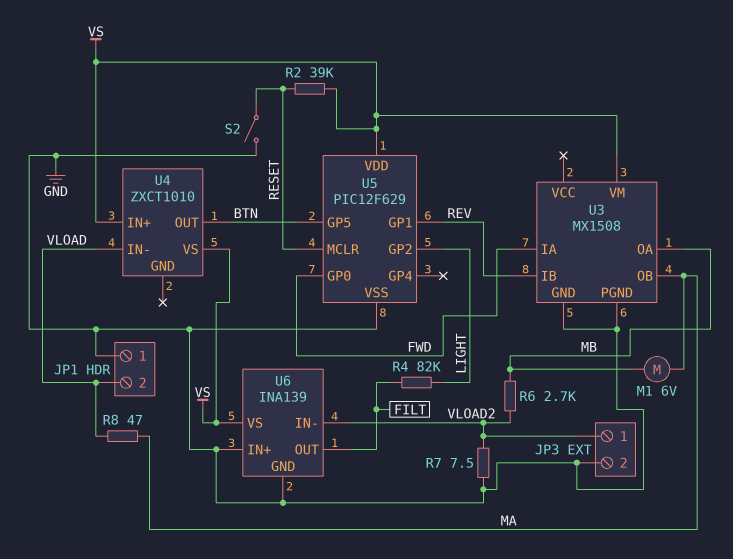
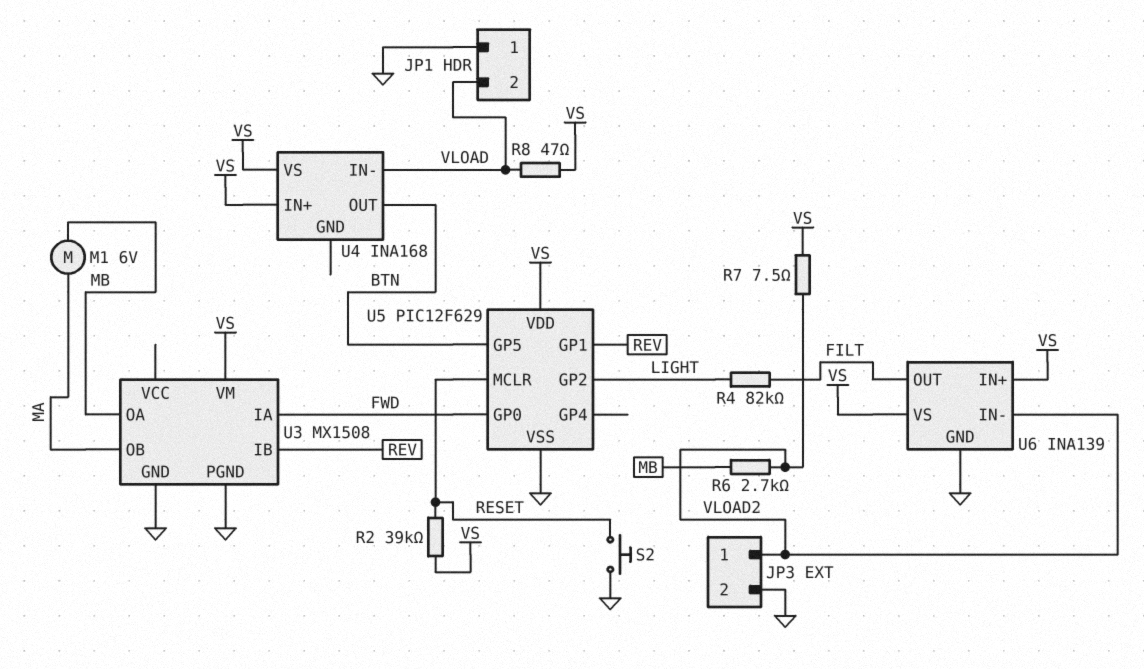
R7: 7.5 (GND, VLOAD2) -> 7.5 (VLOAD2, VS)
R8: 47 (MA, VLOAD) -> 47 (VLOAD, VS)
S2: switch (GND, RESET) -> button (GND, RESET)
U4: ZXCT1010 -> INA168
U6 pin IN+: GND -> VS

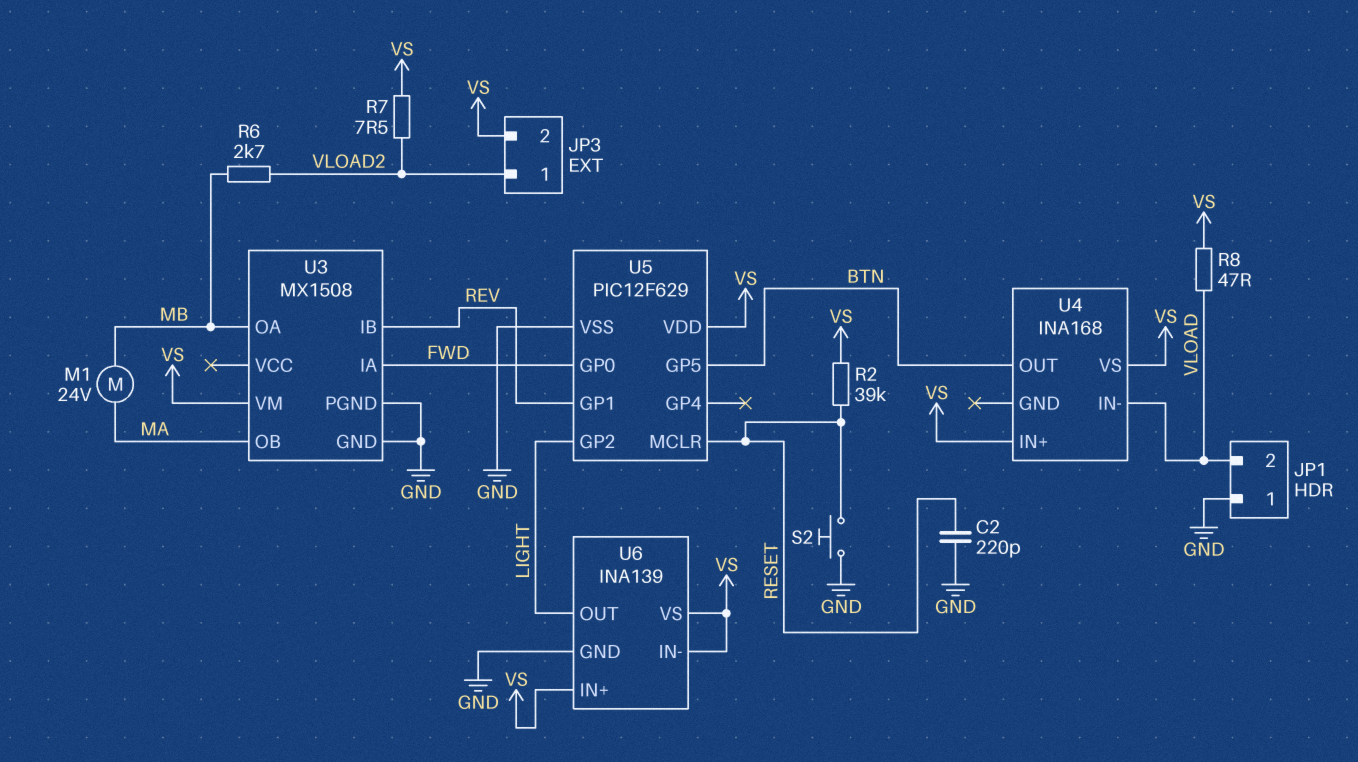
C2: none -> 220pF (GND, RESET)
JP3 pin 2: GND -> VS
M1: motor 6V (MA, MB) -> motor 24V (MA, MB)
R4: 82k (FILT, LIGHT) -> none
U6 pin IN-: VLOAD2 -> VS
U6 pin OUT: FILT -> LIGHT

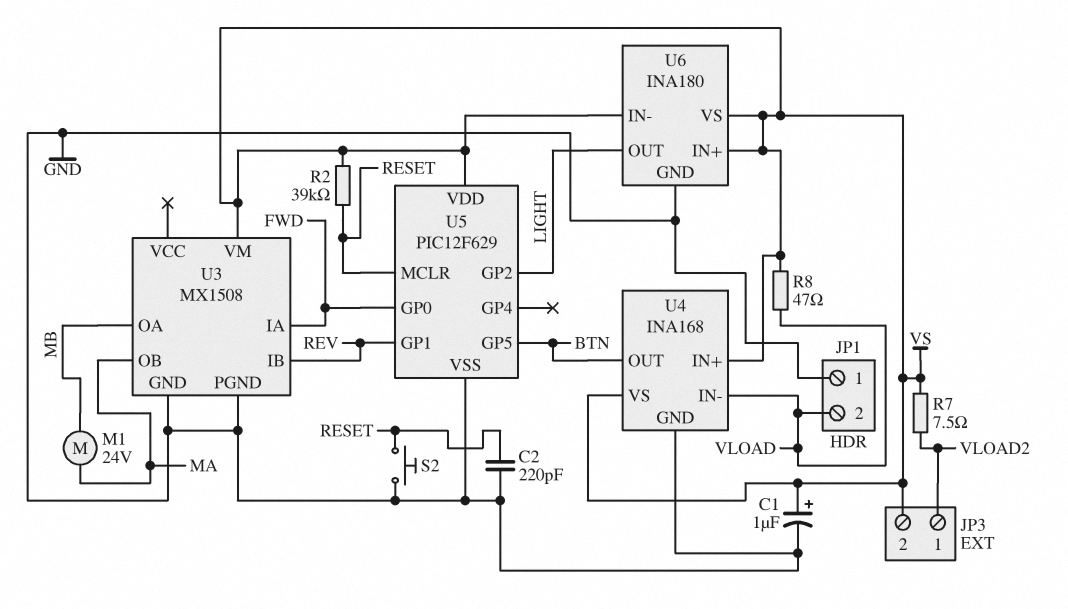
C1: none -> 1uF (plus VS, minus GND)
R6: 2.7k (MB, VLOAD2) -> none
U4 pin GND: none -> GND
U6: INA139 -> INA180

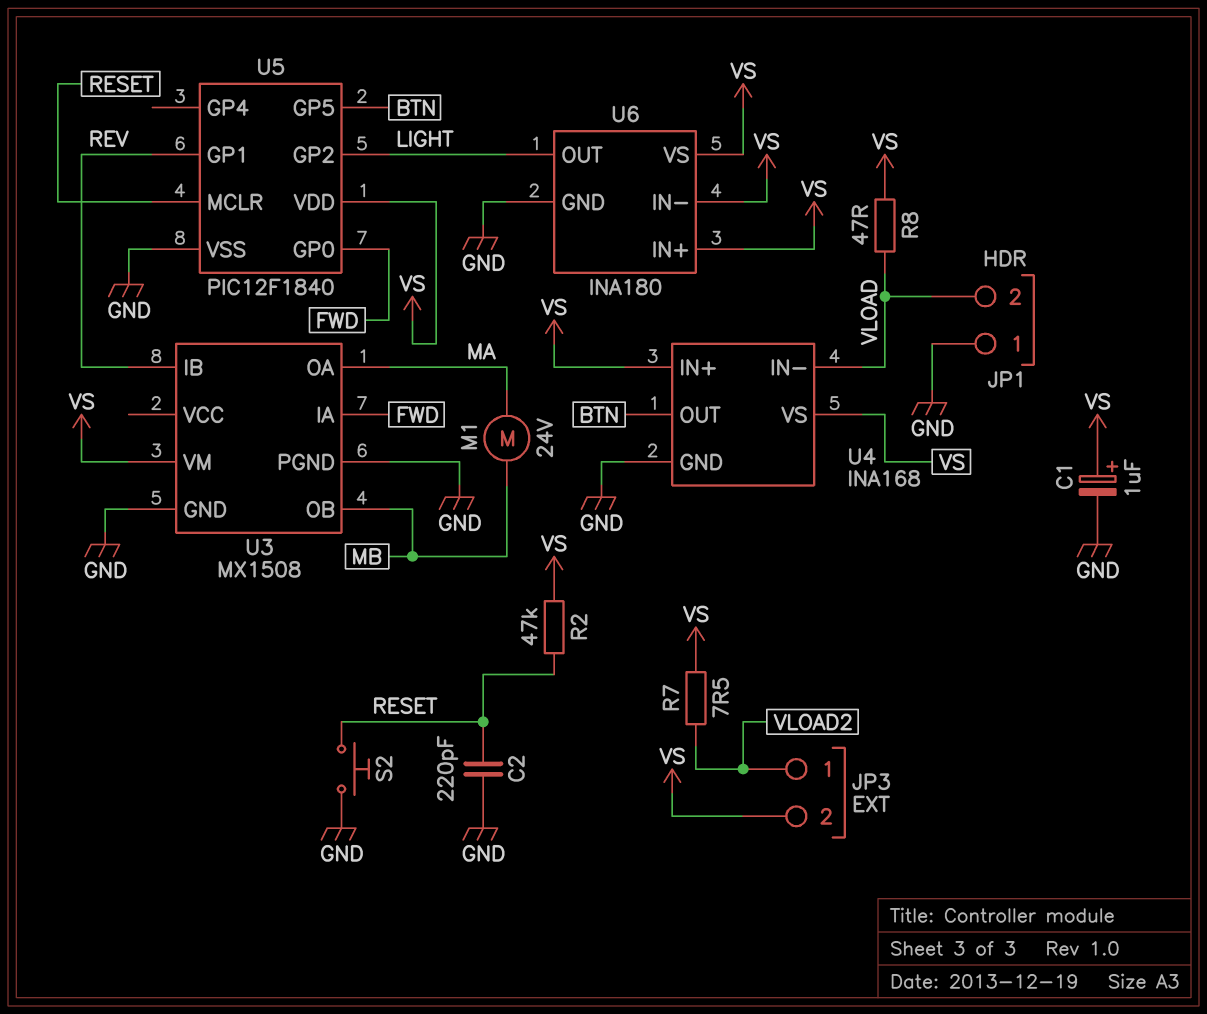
R2: 39k (RESET, VS) -> 47k (RESET, VS)
U3 pin OA: MB -> MA
U3 pin OB: MA -> MB
U5: PIC12F629 -> PIC12F1840

